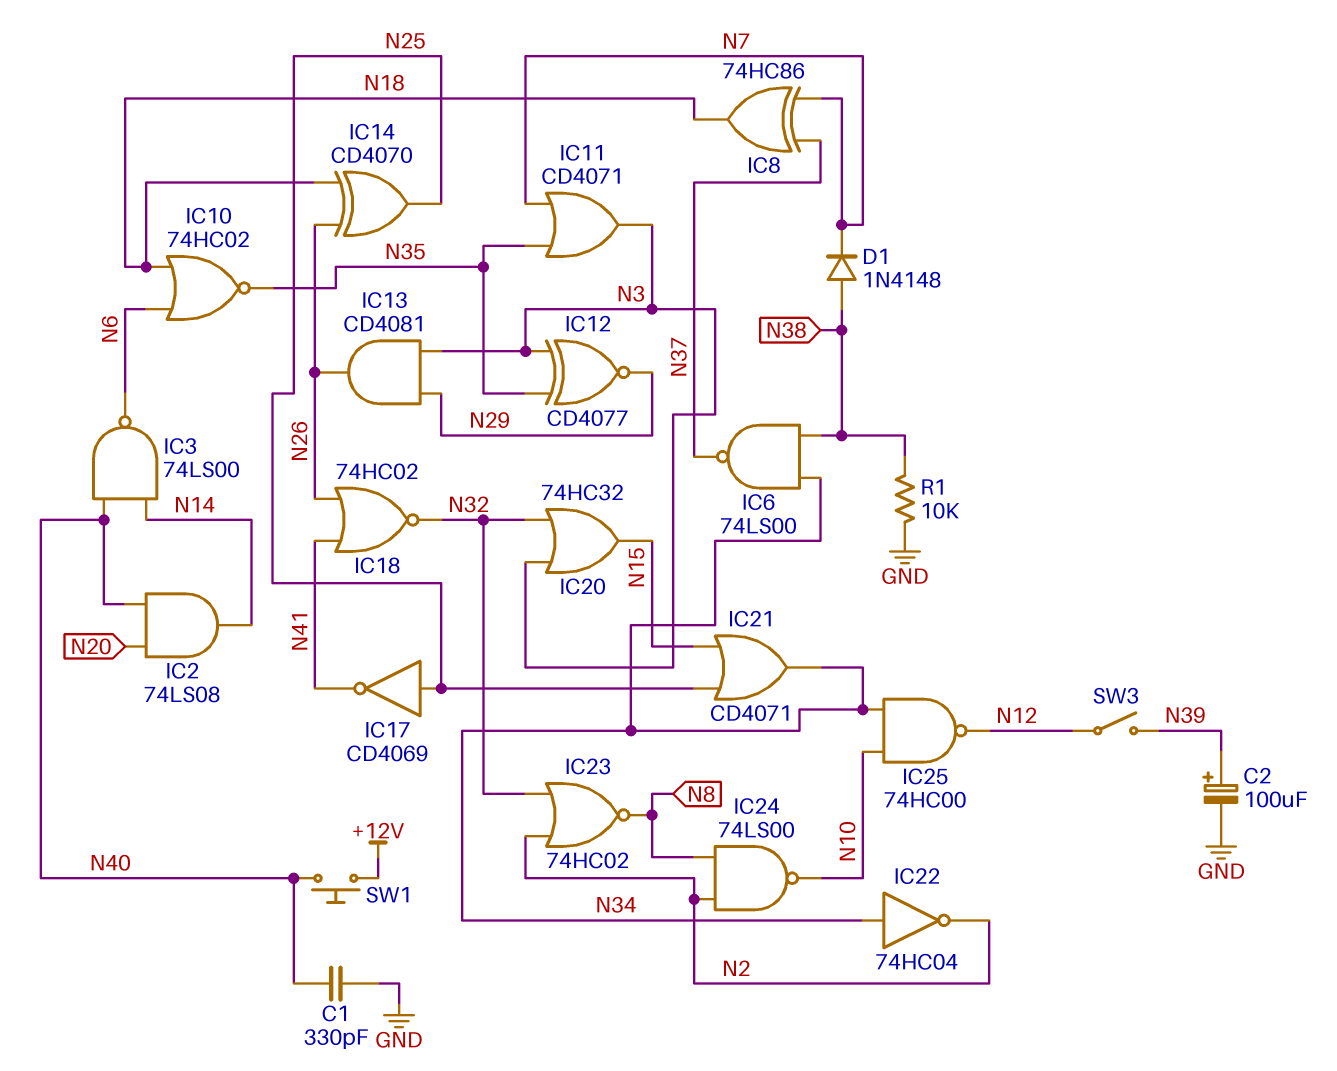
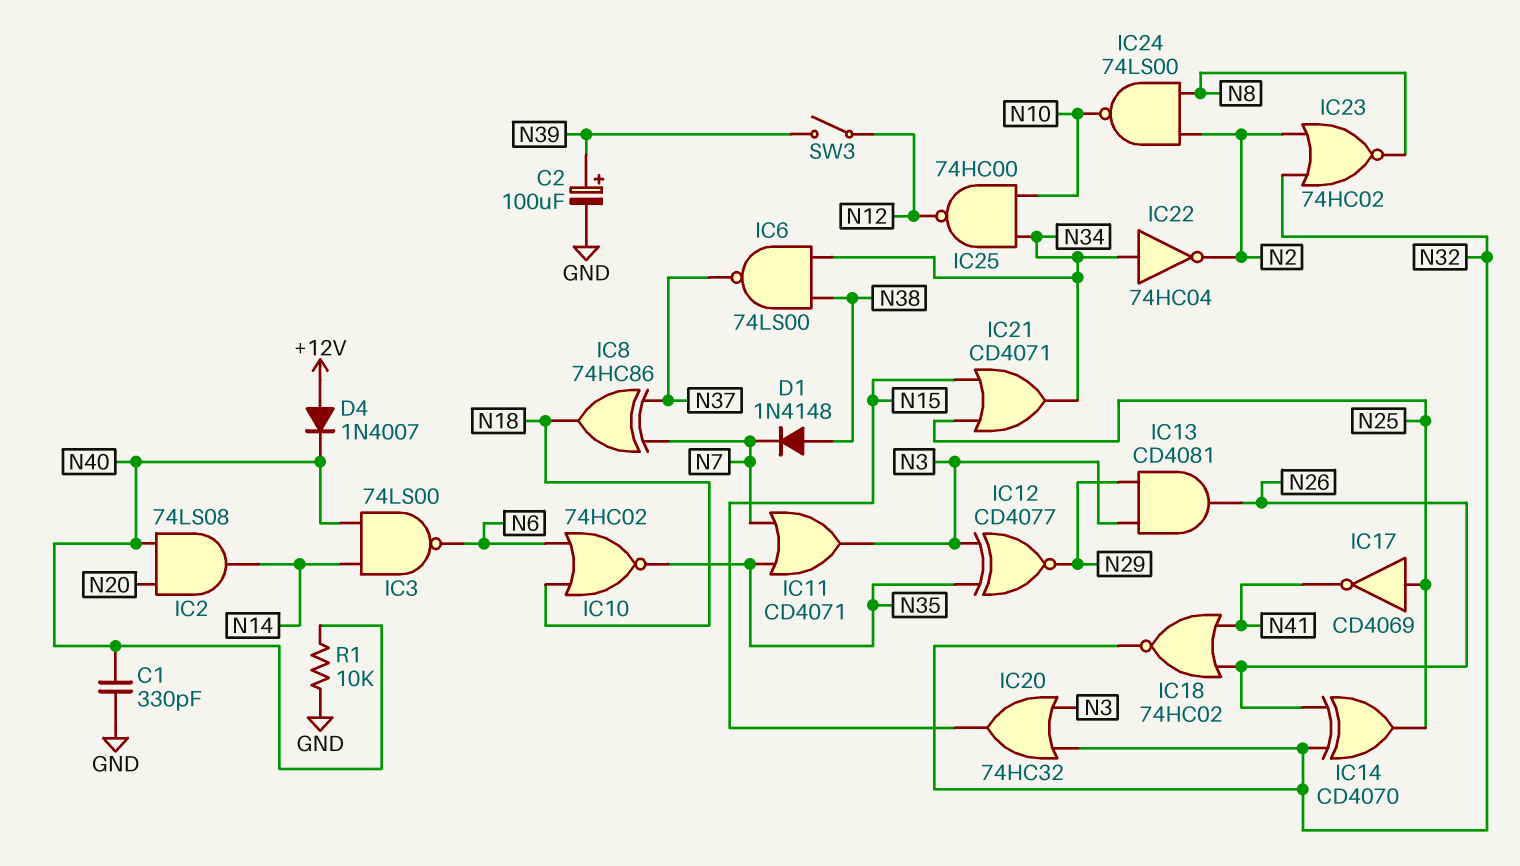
D4: none -> diode 1N4007 (A +12V, K N40)
IC14: XOR CD4070 (in N18, in N26, out N25) -> XOR CD4070 (in N26, in N32, out N25)
R1: 10k (GND, N38) -> 10k (GND, N40)
SW1: button (+12V, N40) -> none

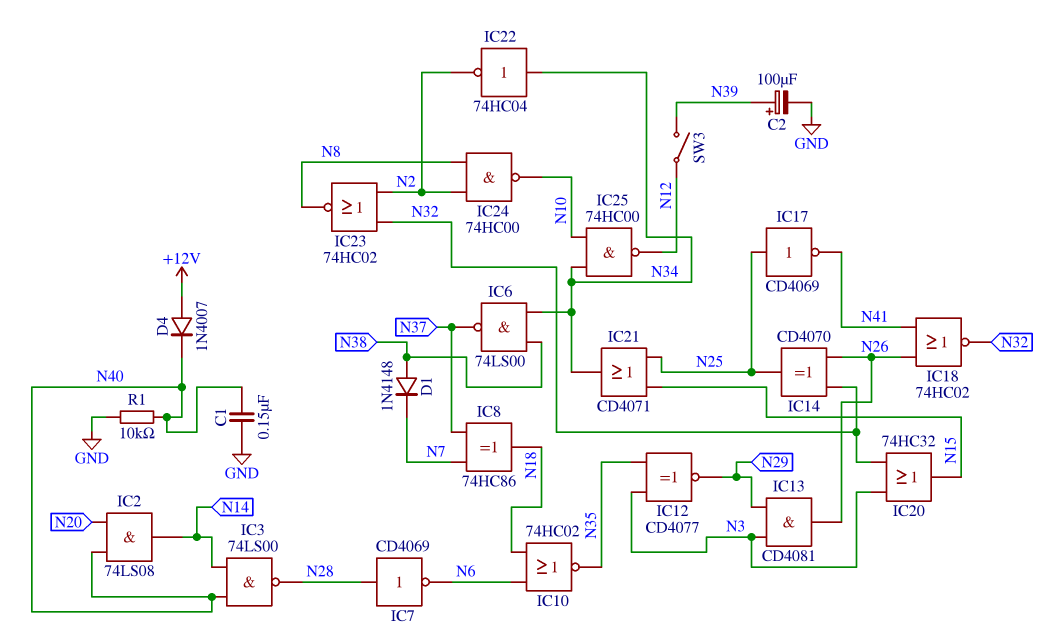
C1: 330pF (GND, N40) -> 150nF (GND, N40)
IC3: NAND 74LS00 (in N14, in N40, out N6) -> NAND 74LS00 (in N14, in N40, out N28)
IC7: none -> NOT CD4069 (in N28, out N6)
IC11: OR CD4071 (in N7, in N35, out N3) -> none
IC24: NAND 74LS00 (in N2, in N8, out N10) -> NAND 74HC00 (in N2, in N8, out N10)

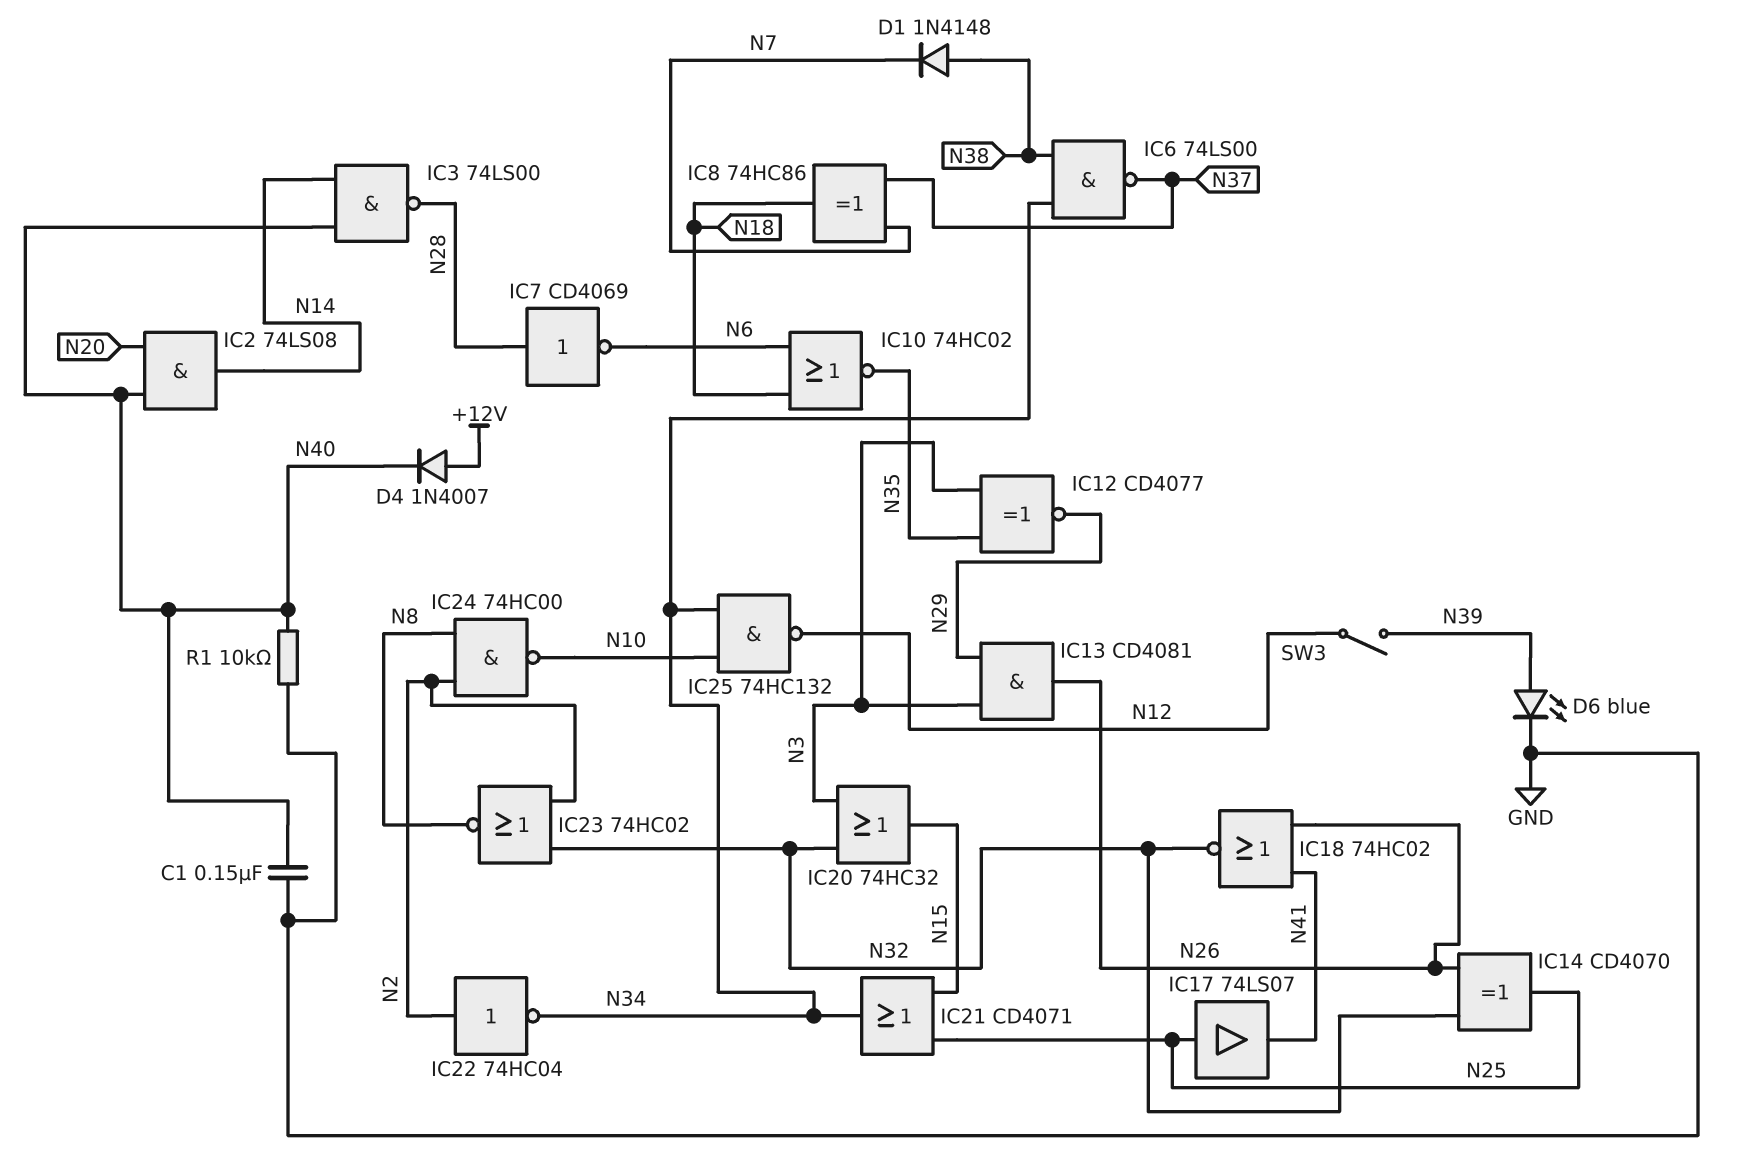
C2: 100uF (plus N39, minus GND) -> none
D6: none -> LED blue (A N39, K GND)
IC17: NOT CD4069 (in N25, out N41) -> buffer 74LS07 (in N25, out N41)
IC22: NOT 74HC04 (in N34, out N2) -> NOT 74HC04 (in N2, out N34)
IC25: NAND 74HC00 (in N10, in N34, out N12) -> NAND 74HC132 (in N10, in N34, out N12)

